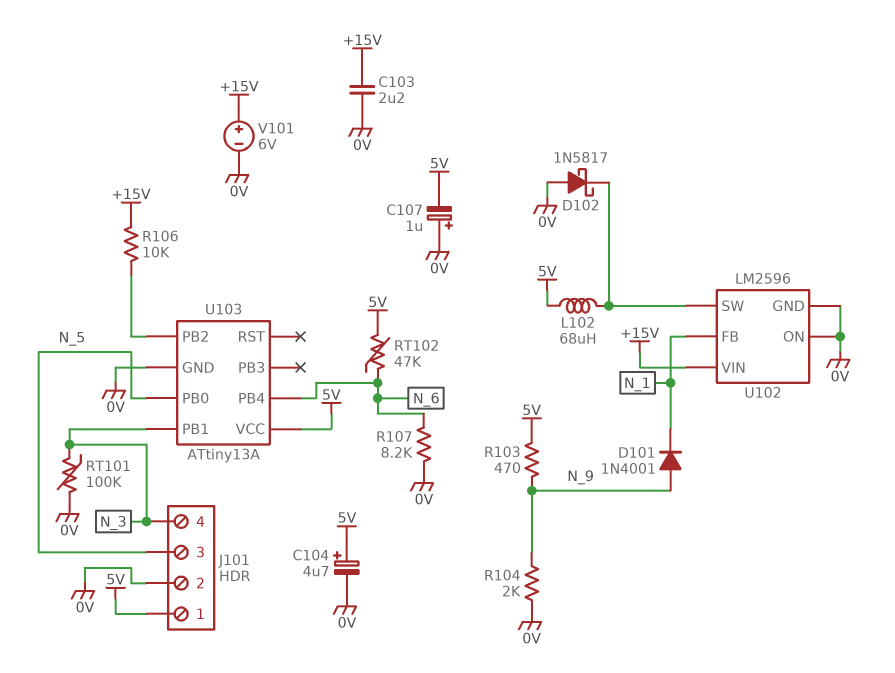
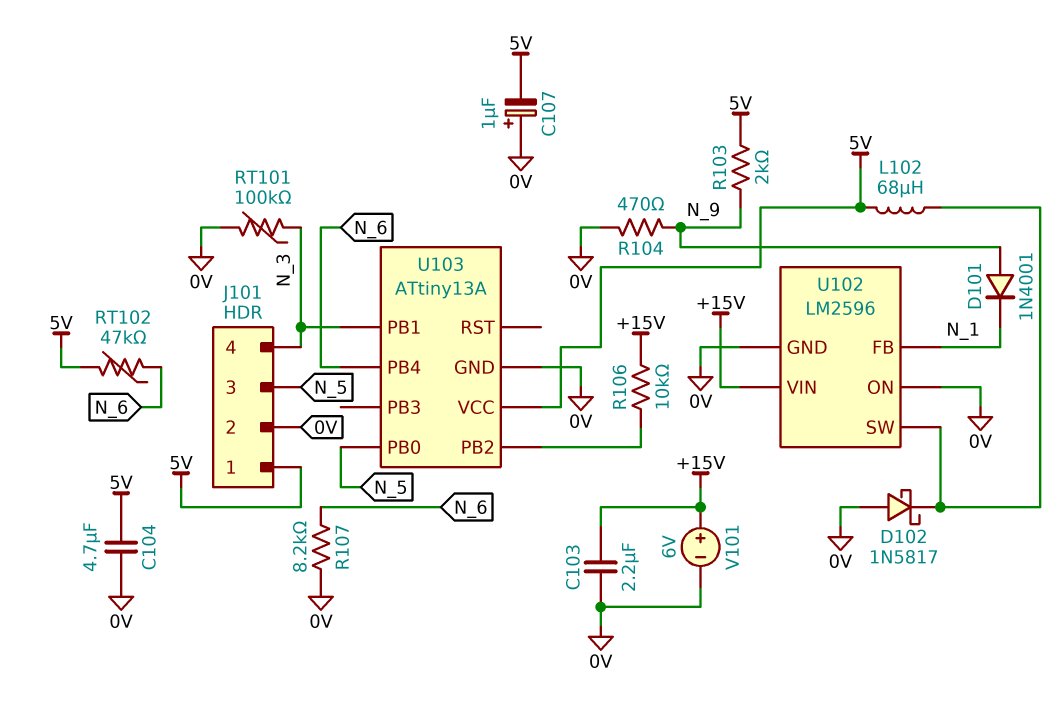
C104: 4.7uF (plus 5V, minus 0V) -> 4.7uF (0V, 5V)
R103: 470 (5V, N_9) -> 2k (5V, N_9)
R104: 2k (0V, N_9) -> 470 (0V, N_9)

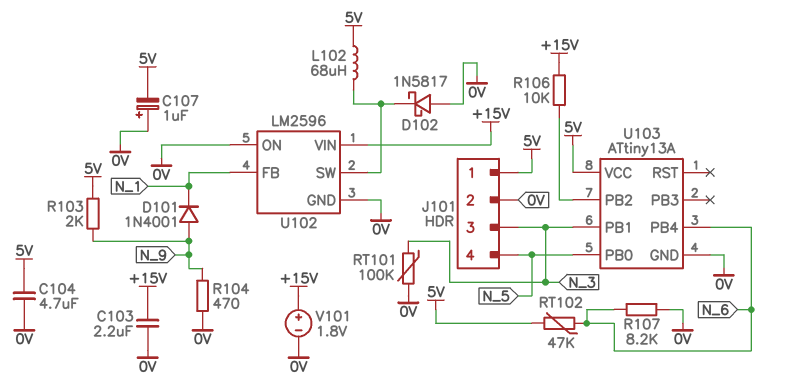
J101 pin 3: N_5 -> N_3
J101 pin 4: N_3 -> N_5
V101: 6V (plus +15V, minus 0V) -> 1.8V (plus +15V, minus 0V)

